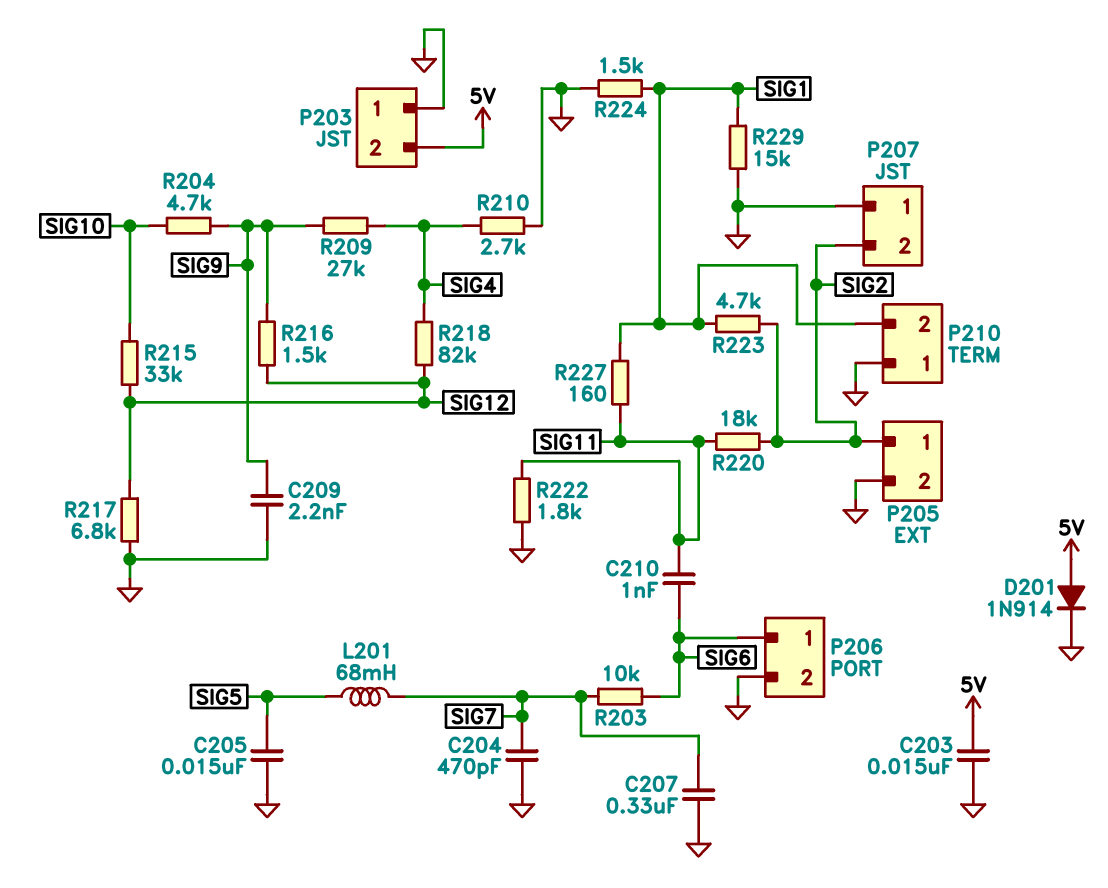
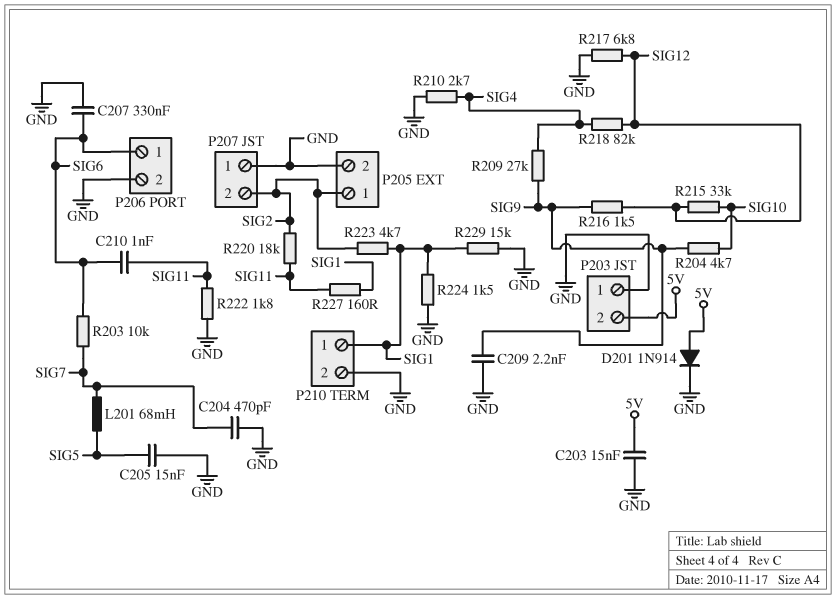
C207: 330nF (GND, SIG7) -> 330nF (GND, SIG6)
P210 pin 1: GND -> SIG1
P210 pin 2: SIG1 -> GND

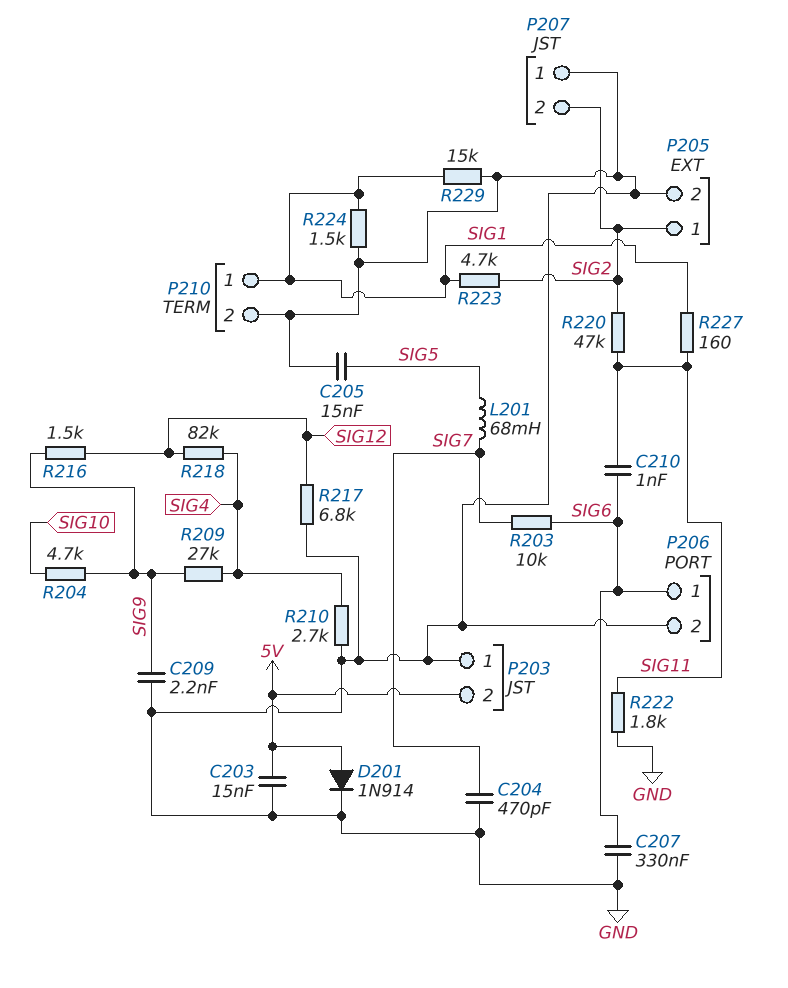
R215: 33k (SIG10, SIG12) -> none
R220: 18k (SIG2, SIG11) -> 47k (SIG2, SIG11)

